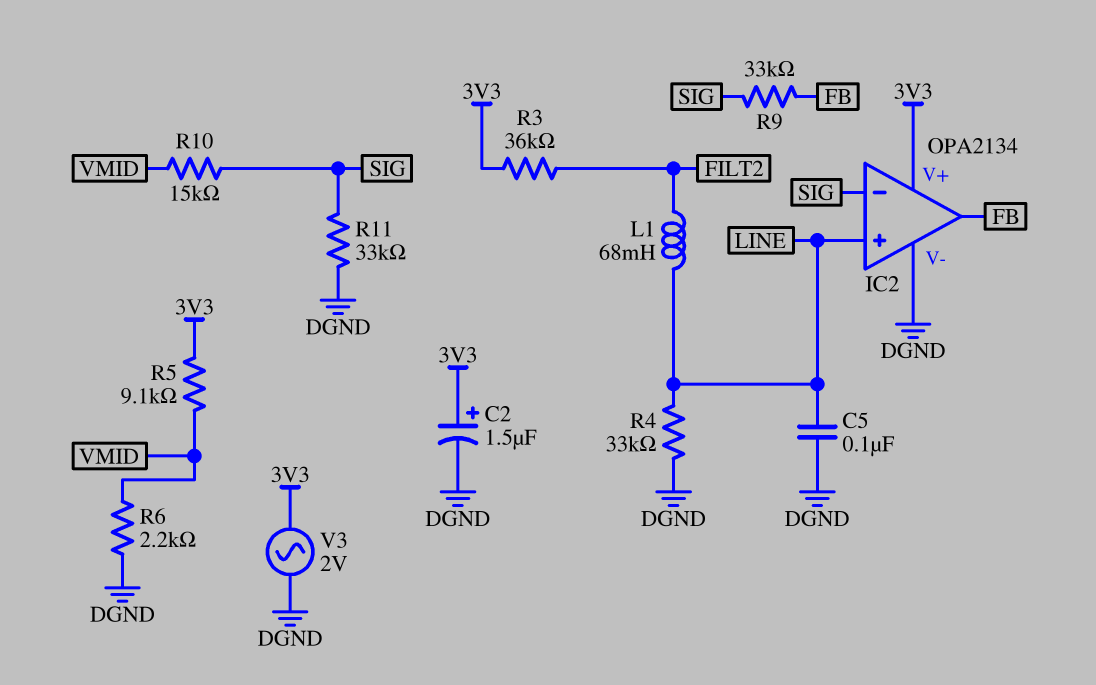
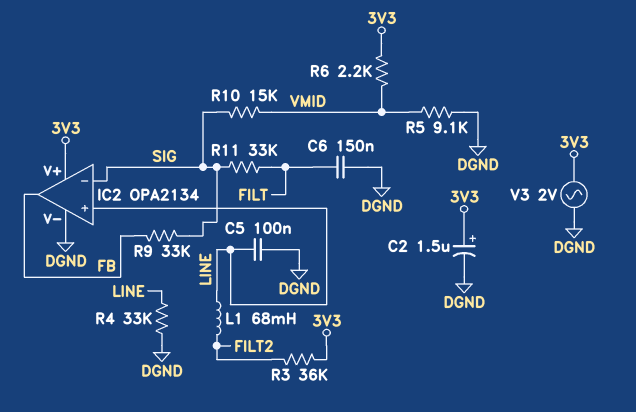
C6: none -> 150nF (DGND, FILT)
R5: 9.1k (3V3, VMID) -> 9.1k (DGND, VMID)
R6: 2.2k (DGND, VMID) -> 2.2k (3V3, VMID)
R11: 33k (DGND, SIG) -> 33k (FILT, SIG)

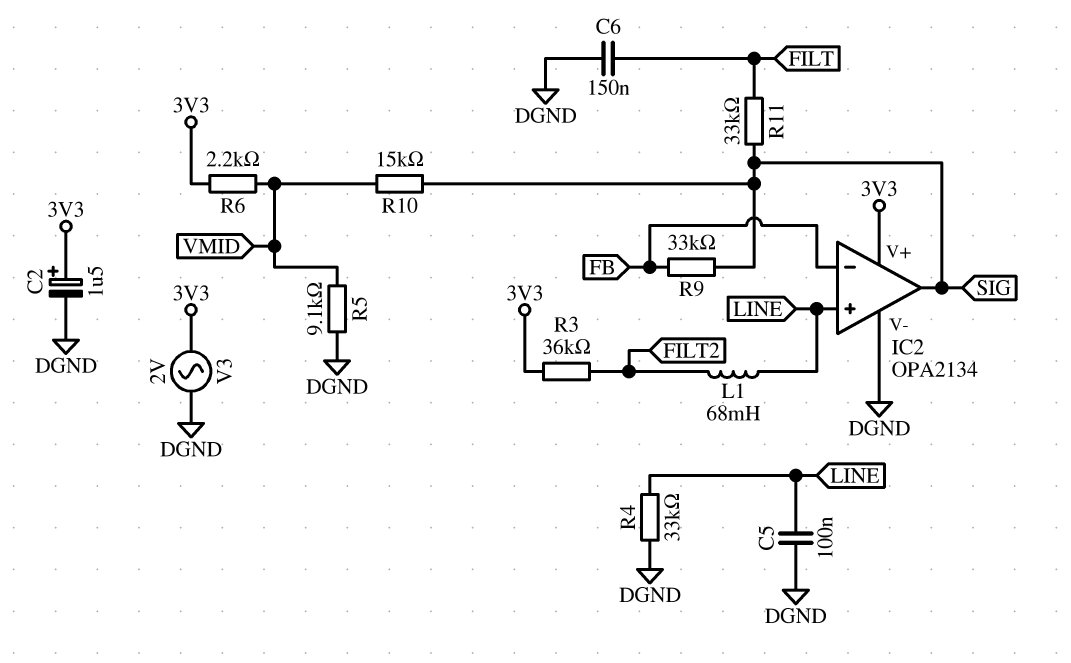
IC2 pin in-: SIG -> FB
IC2 pin out: FB -> SIG

